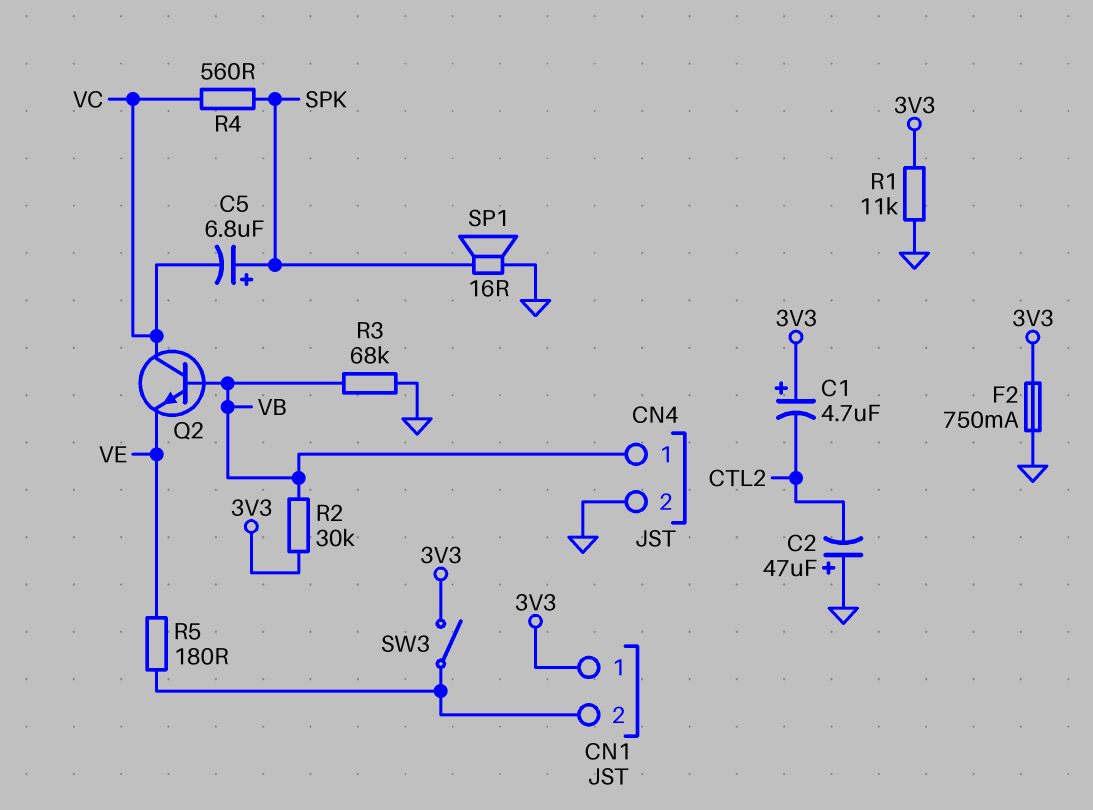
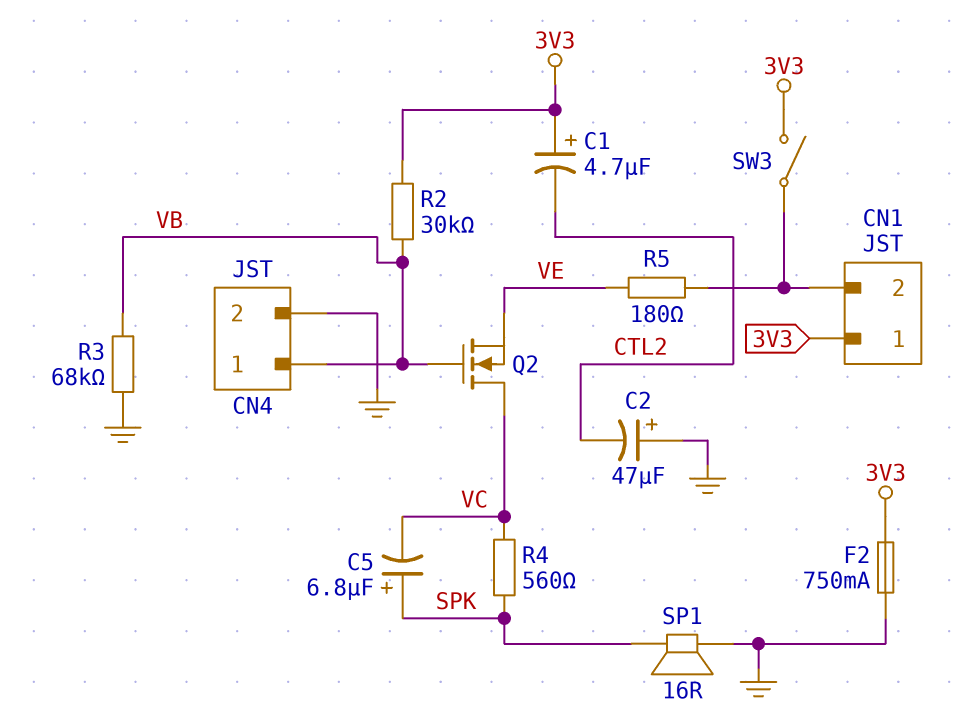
Q2: NPN (B VB, C VC, E VE) -> NMOS (G VB, D VC, S VE)
R1: 11k (3V3, GND) -> none

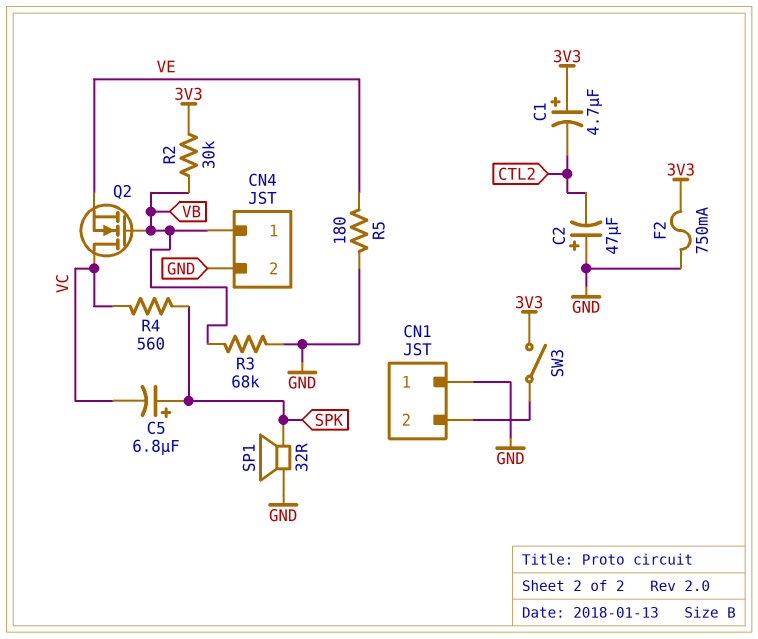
CN1 pin 1: 3V3 -> GND
R5: 180 (CN1/2, VE) -> 180 (GND, VE)
SP1: speaker 16R (GND, SPK) -> speaker 32R (GND, SPK)

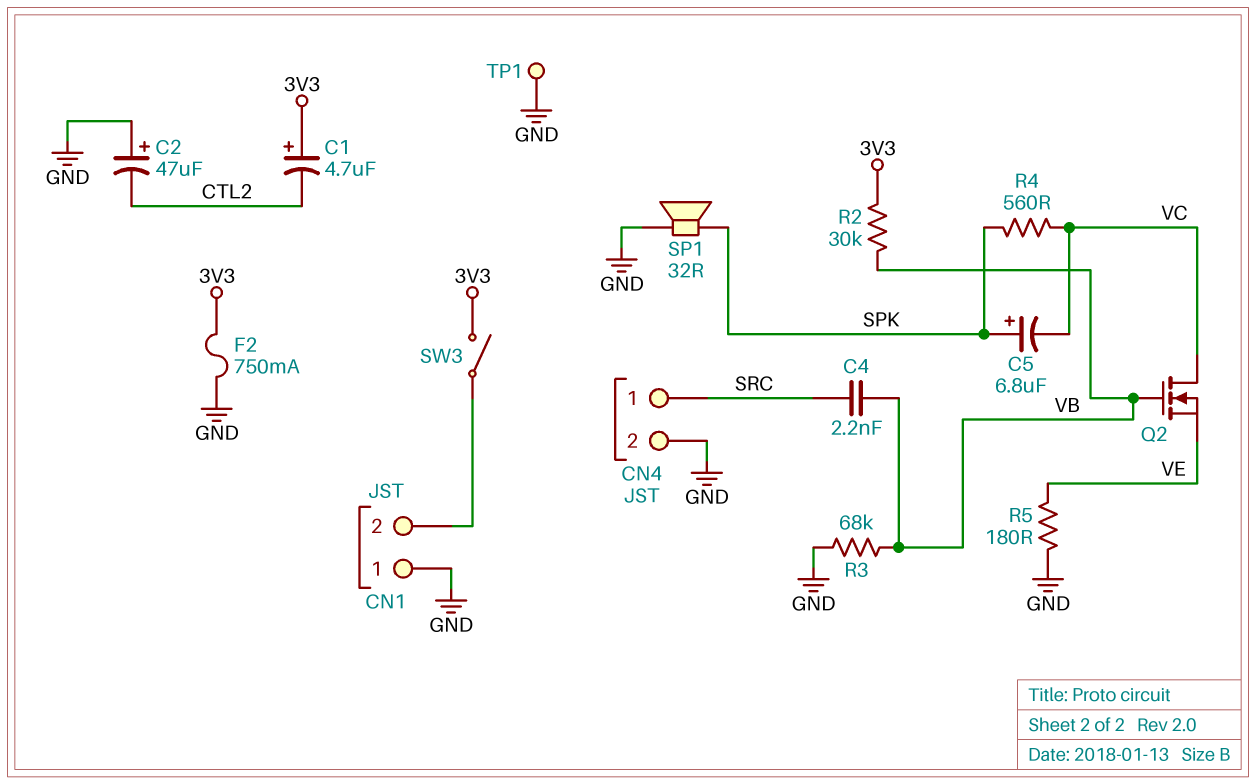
C4: none -> 2.2nF (SRC, VB)
CN4 pin 1: VB -> SRC
TP1: none -> test point (GND)

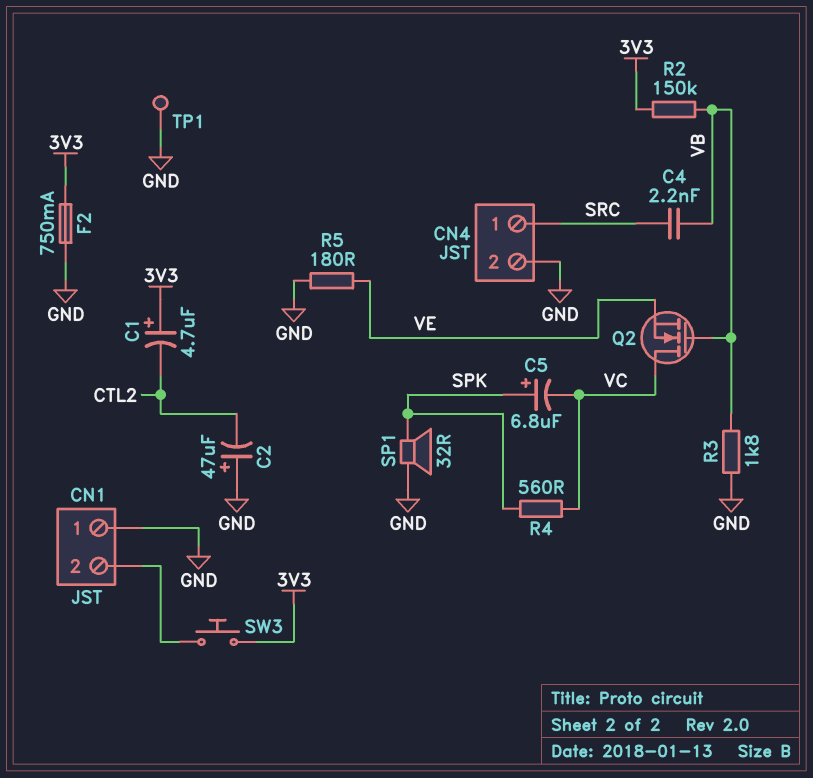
R2: 30k (3V3, VB) -> 150k (3V3, VB)
R3: 68k (GND, VB) -> 1.8k (GND, VB)
SW3: switch (3V3, CN1/2) -> button (3V3, CN1/2)

